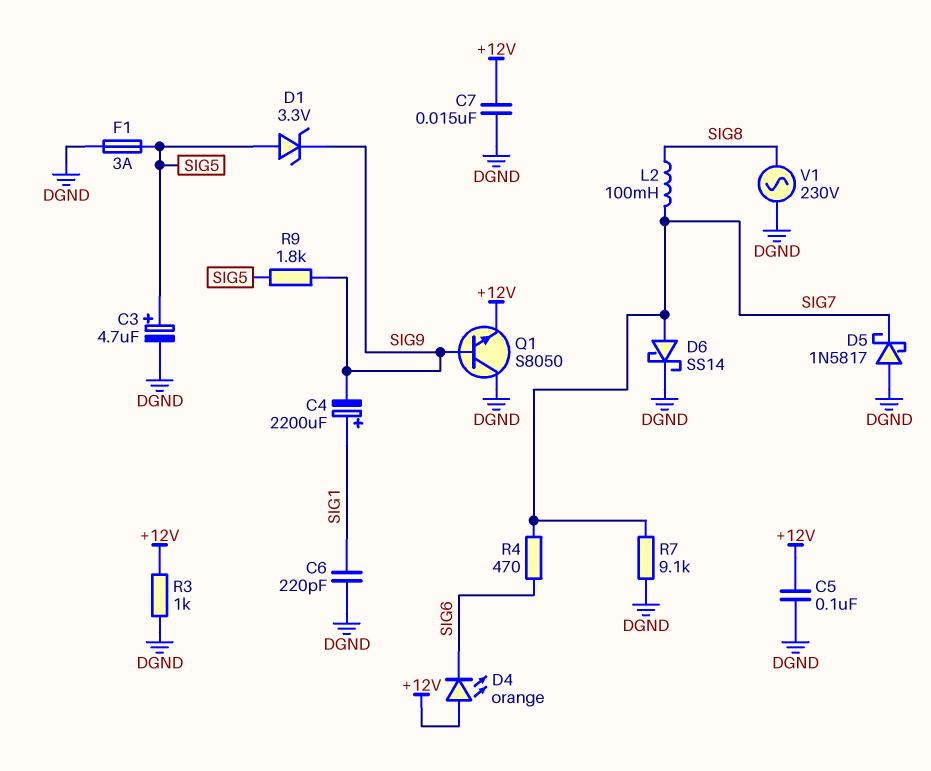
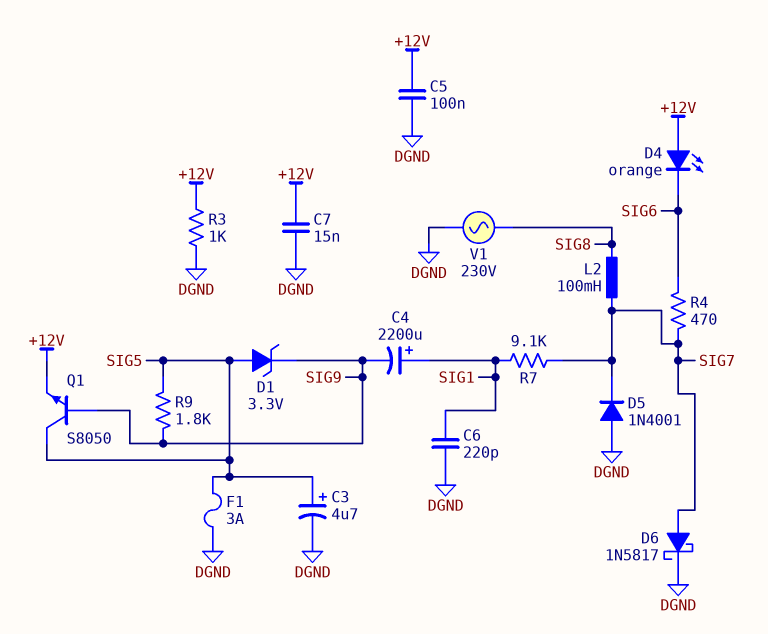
D5: schottky 1N5817 (A DGND, K SIG7) -> diode 1N4001 (A DGND, K SIG7)
D6: schottky SS14 (A SIG7, K DGND) -> schottky 1N5817 (A SIG7, K DGND)
Q1: NPN S8050 (B SIG9, C DGND, E +12V) -> NPN S8050 (B SIG9, C SIG5, E +12V)
R7: 9.1k (DGND, SIG7) -> 9.1k (SIG1, SIG7)

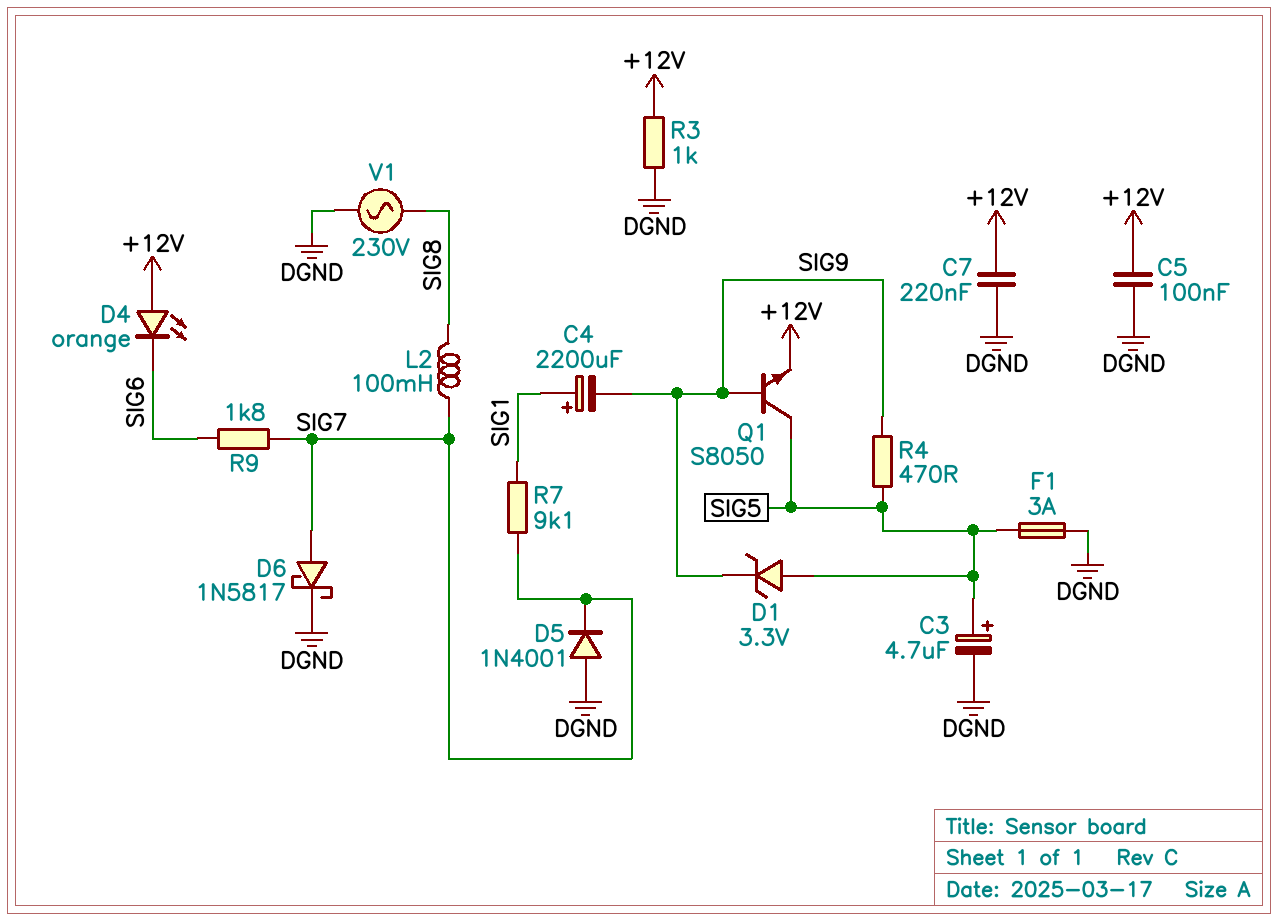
C6: 220pF (DGND, SIG1) -> none
C7: 15nF (+12V, DGND) -> 220nF (+12V, DGND)
R4: 470 (SIG6, SIG7) -> 470 (SIG5, SIG9)
R9: 1.8k (SIG5, SIG9) -> 1.8k (SIG6, SIG7)

